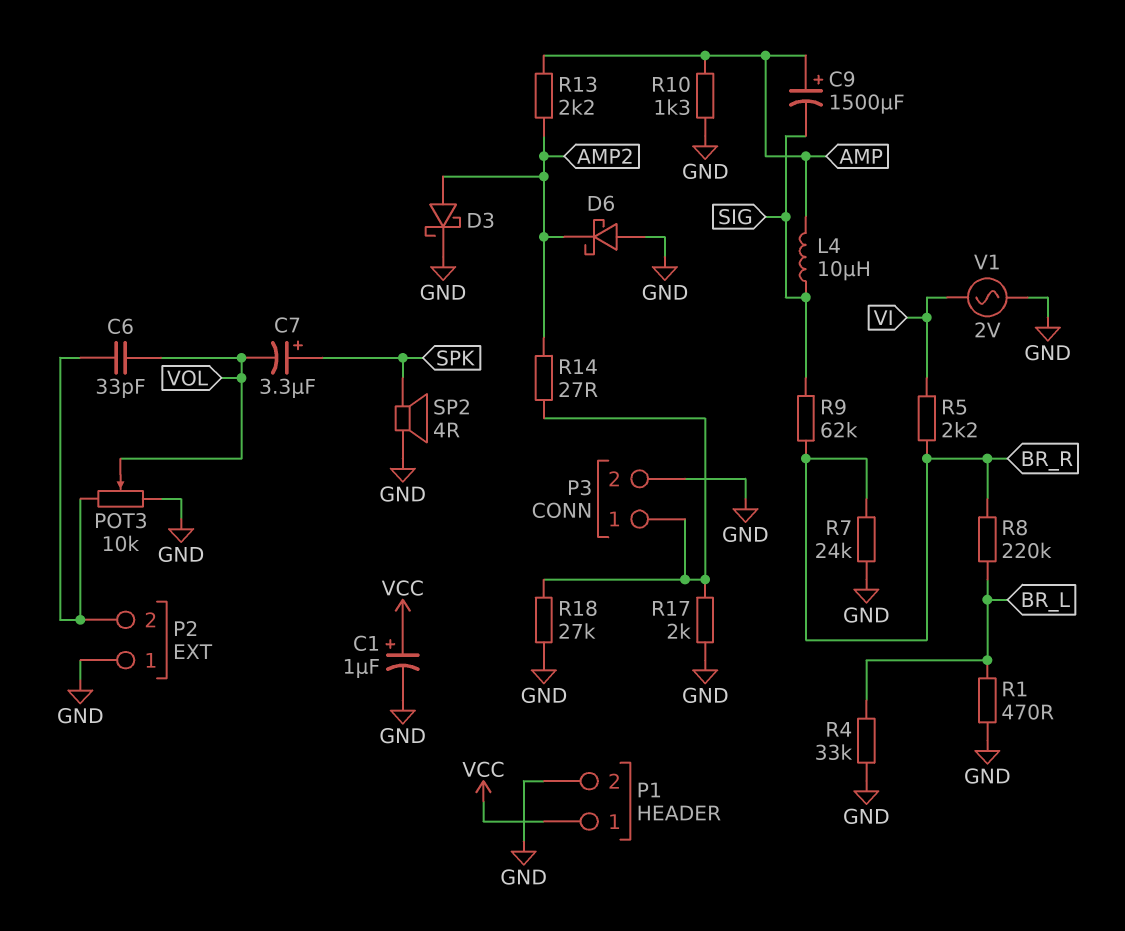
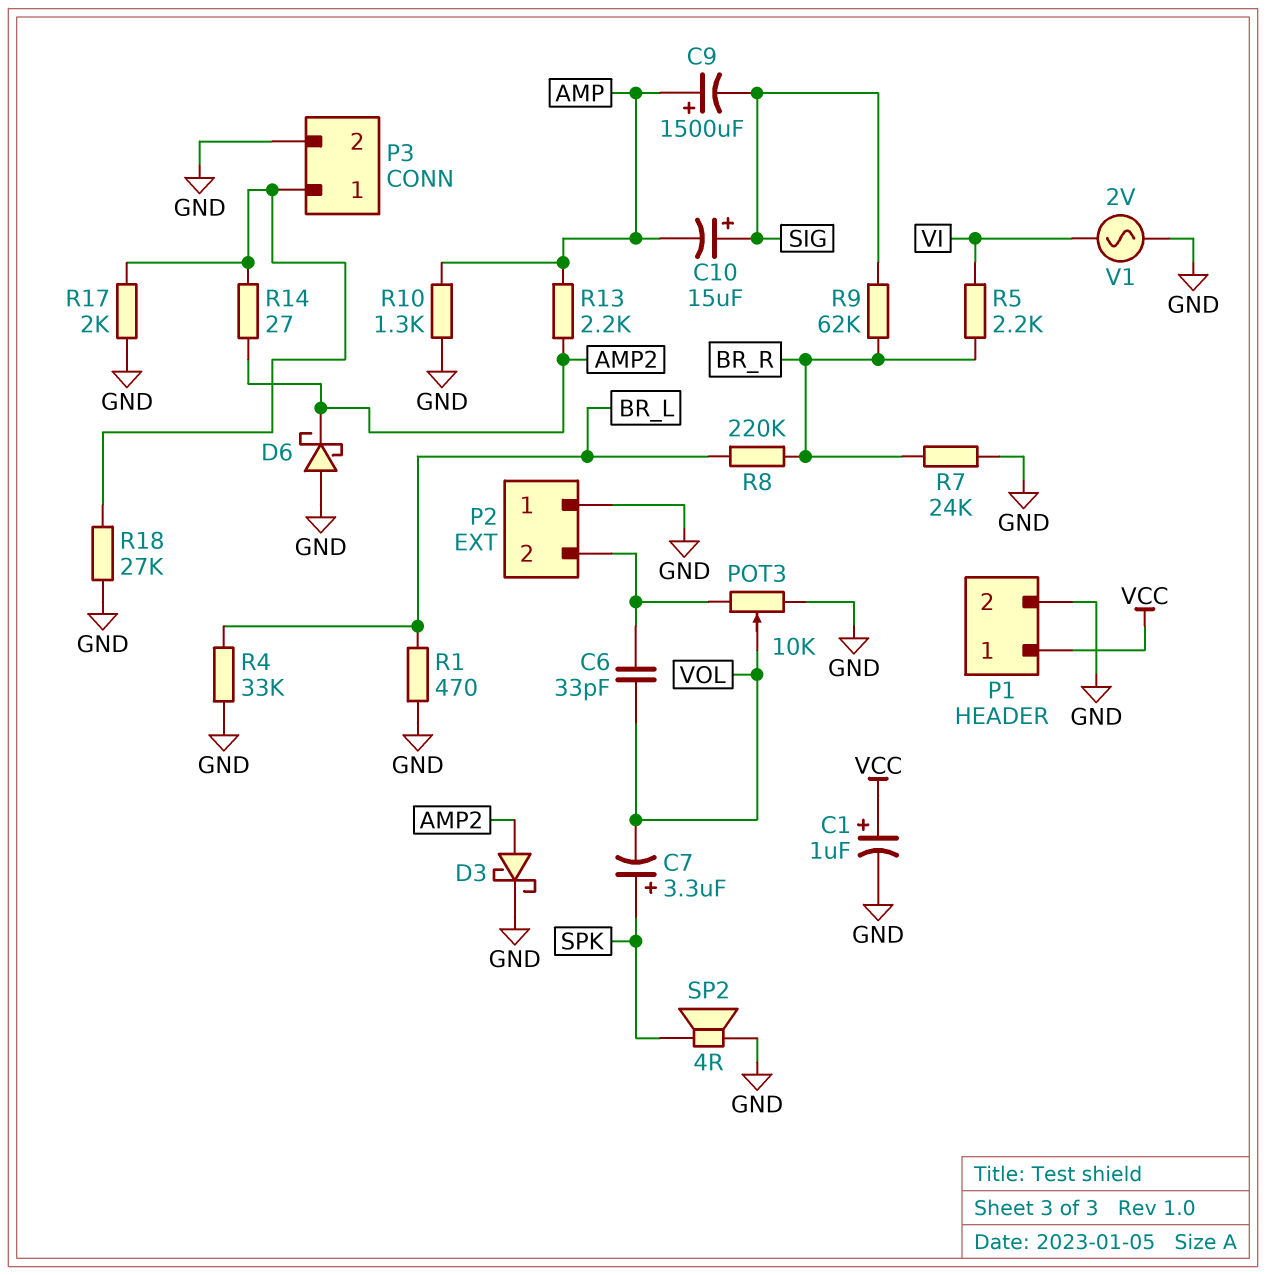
C10: none -> 15uF (plus SIG, minus AMP)
L4: 10uH (AMP, SIG) -> none

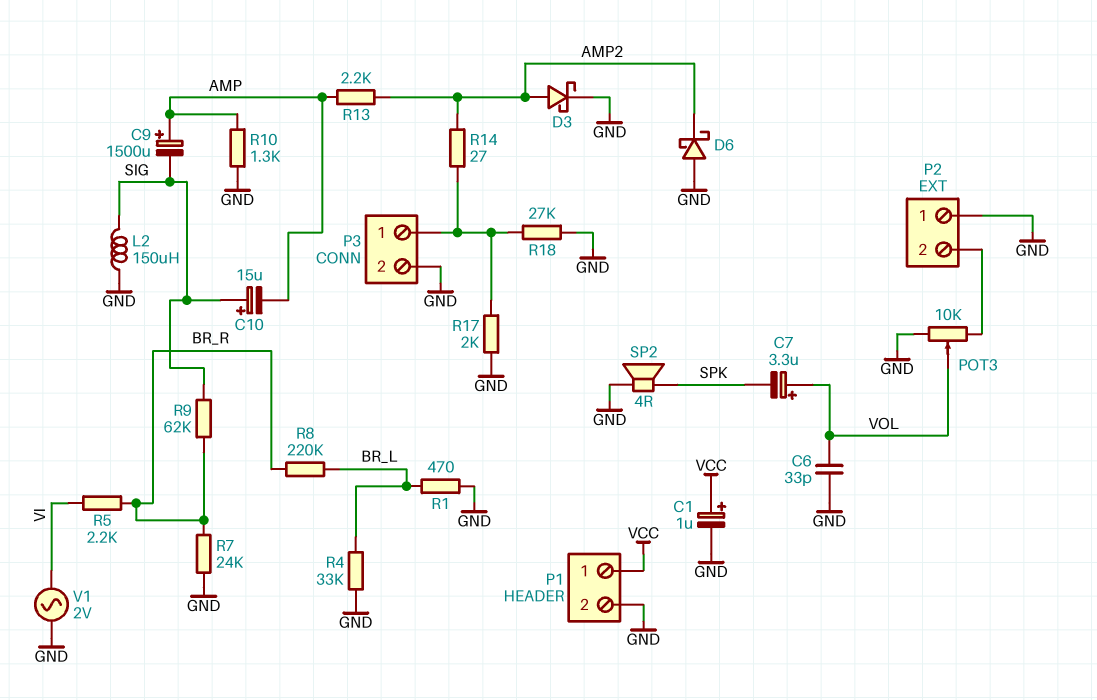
C6: 33pF (P2/2, VOL) -> 33pF (GND, VOL)
C7: 3.3uF (plus SPK, minus VOL) -> 3.3uF (plus VOL, minus SPK)
L2: none -> 150uH (GND, SIG)

